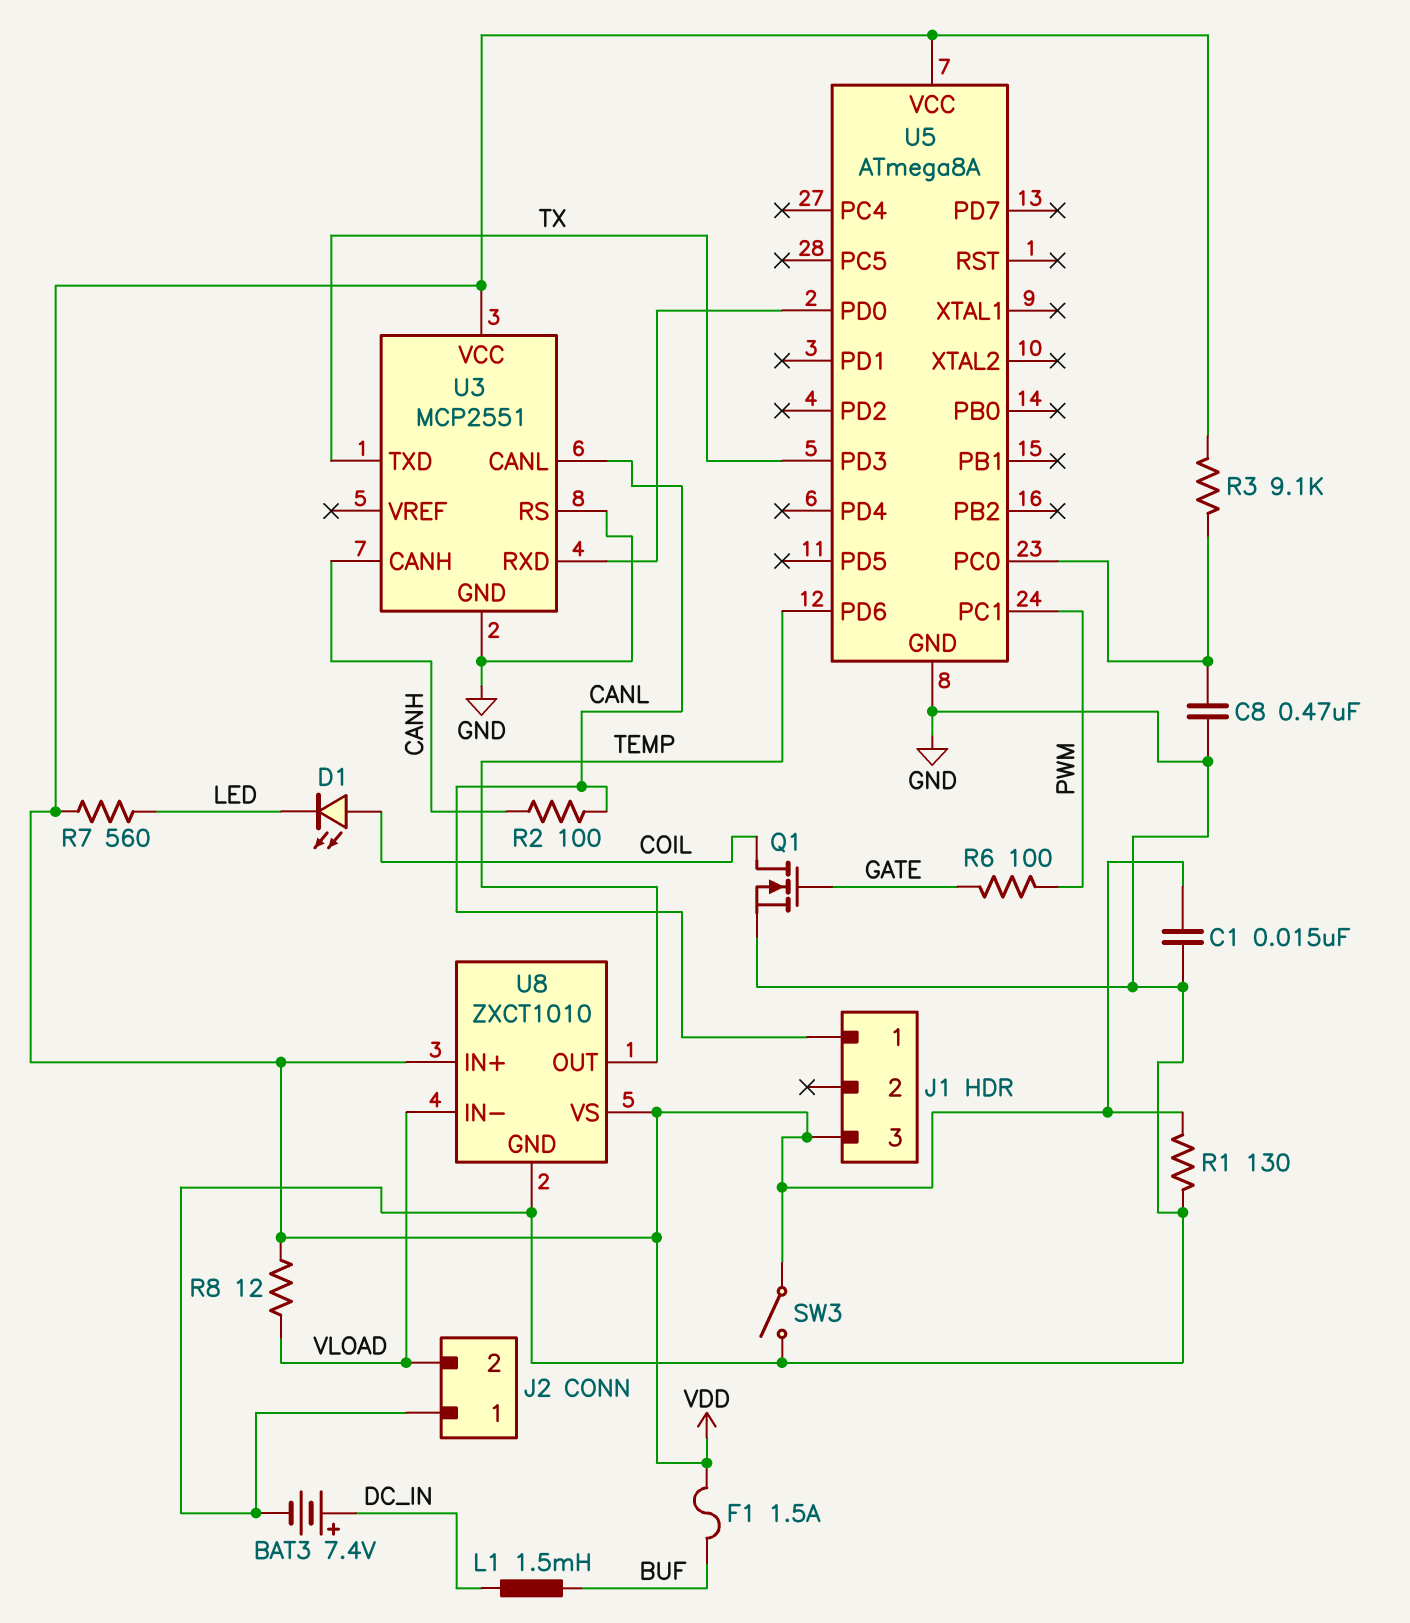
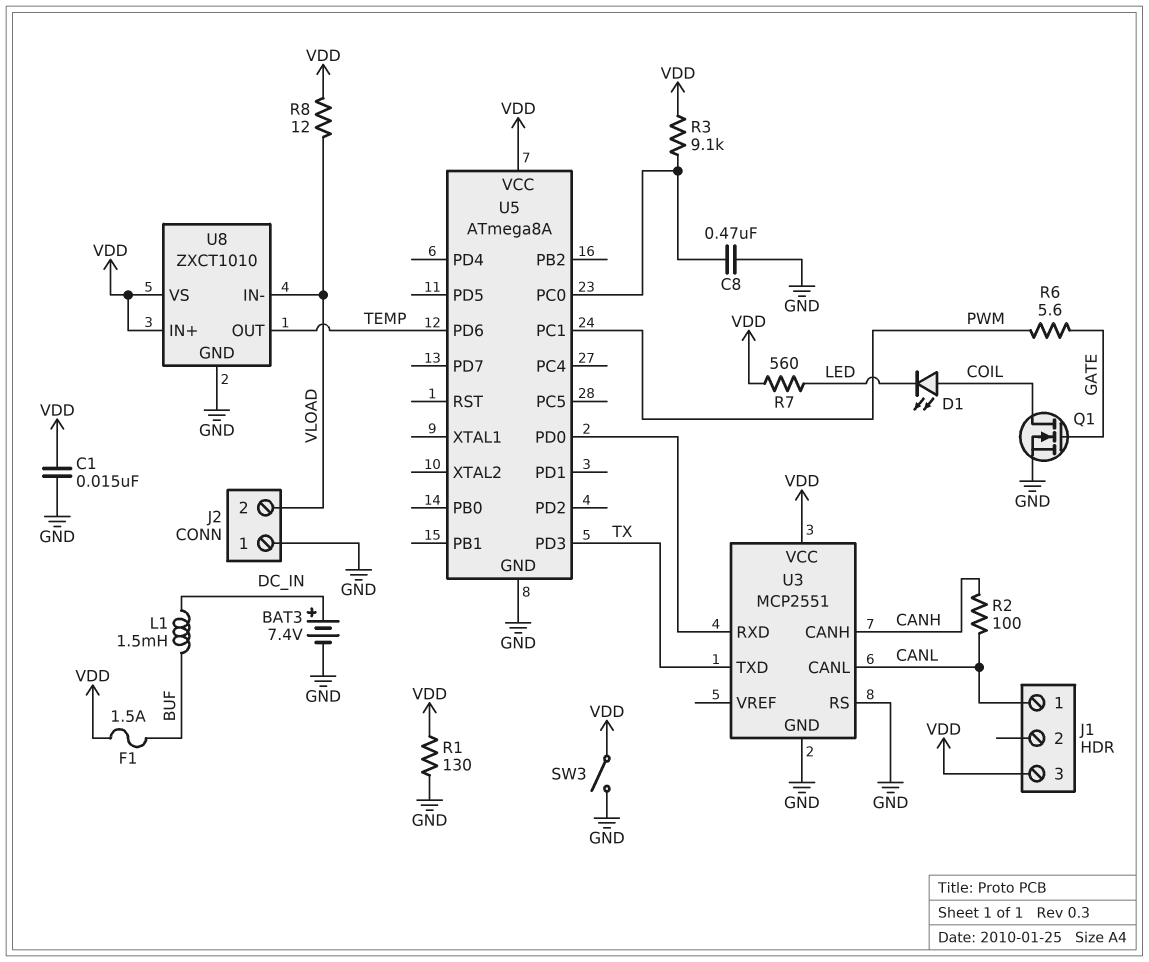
R6: 100 (GATE, PWM) -> 5.6 (GATE, PWM)

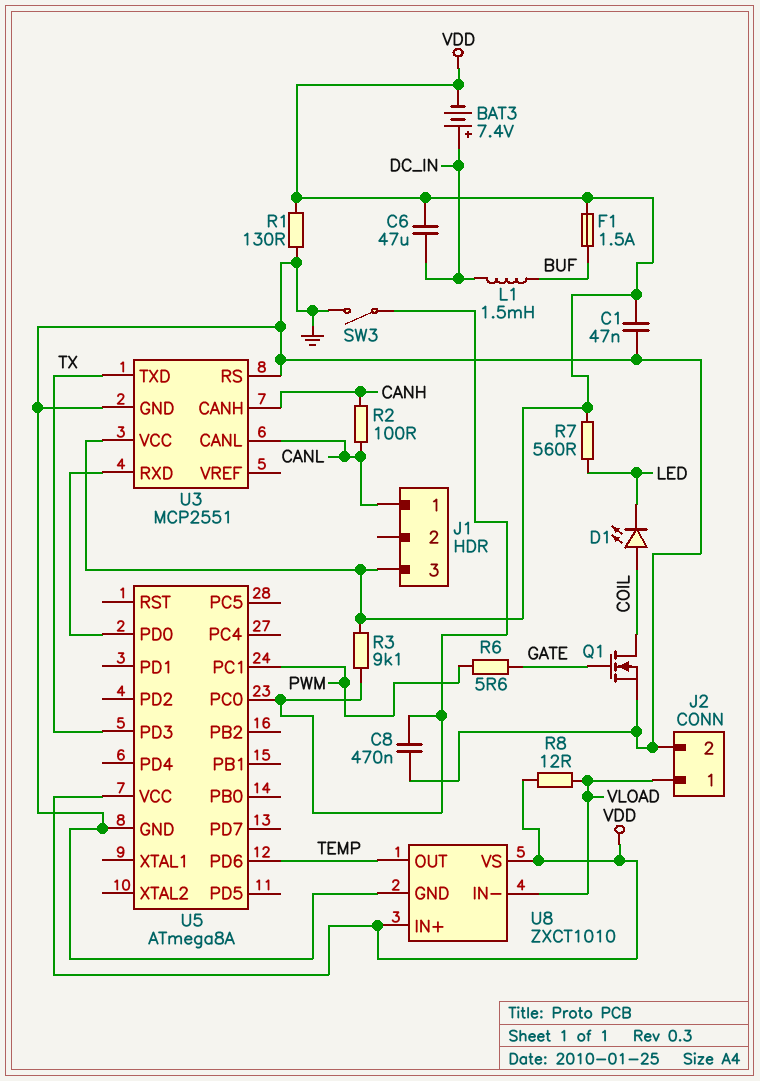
BAT3: 7.4V (plus DC_IN, minus GND) -> 7.4V (plus DC_IN, minus VDD)
C1: 15nF (GND, VDD) -> 47nF (GND, VDD)
C6: none -> 47uF (DC_IN, VDD)
J2 pin 1: GND -> VLOAD
J2 pin 2: VLOAD -> GND
SW3: switch (GND, VDD) -> switch (GND, U5/PC0)

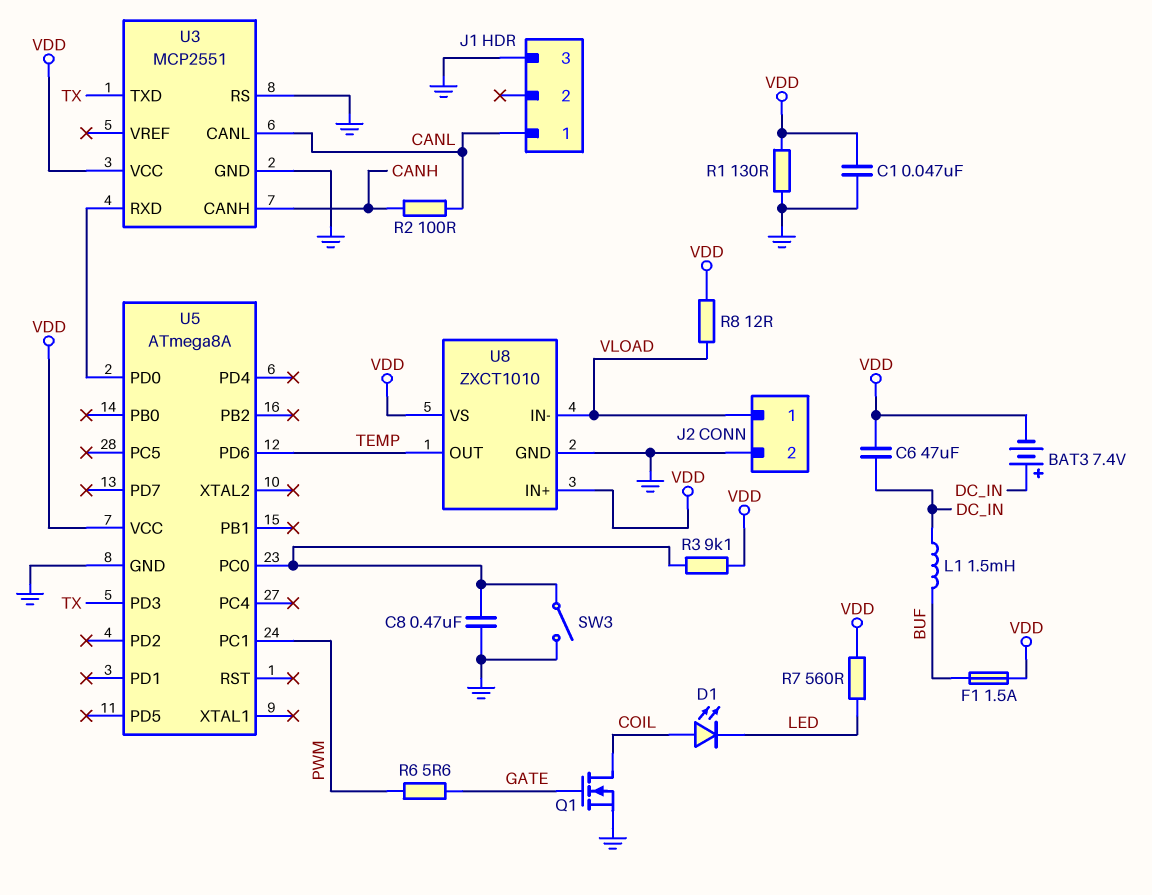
J1 pin 3: VDD -> GND

